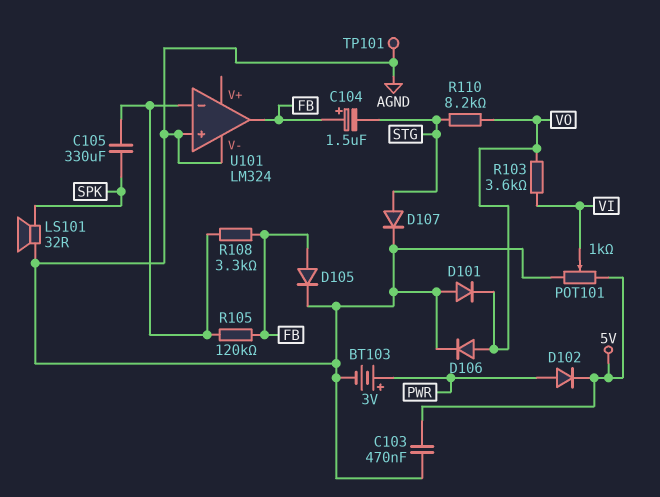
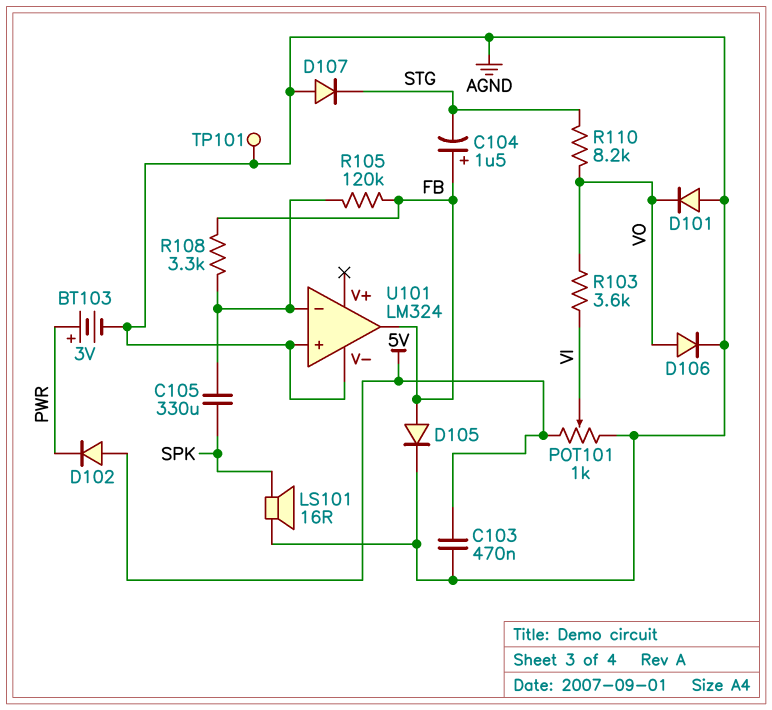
D102: diode (A PWR, K 5V) -> diode (A 5V, K PWR)
D107: diode (A STG, K AGND) -> diode (A AGND, K STG)
LS101: speaker 32R (AGND, SPK) -> speaker 16R (AGND, SPK)

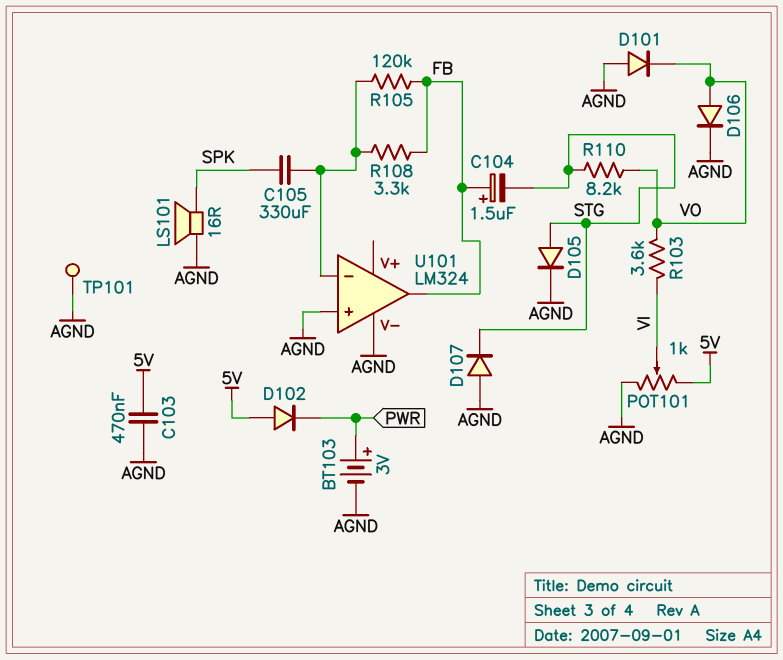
D105: diode (A FB, K AGND) -> diode (A STG, K AGND)

